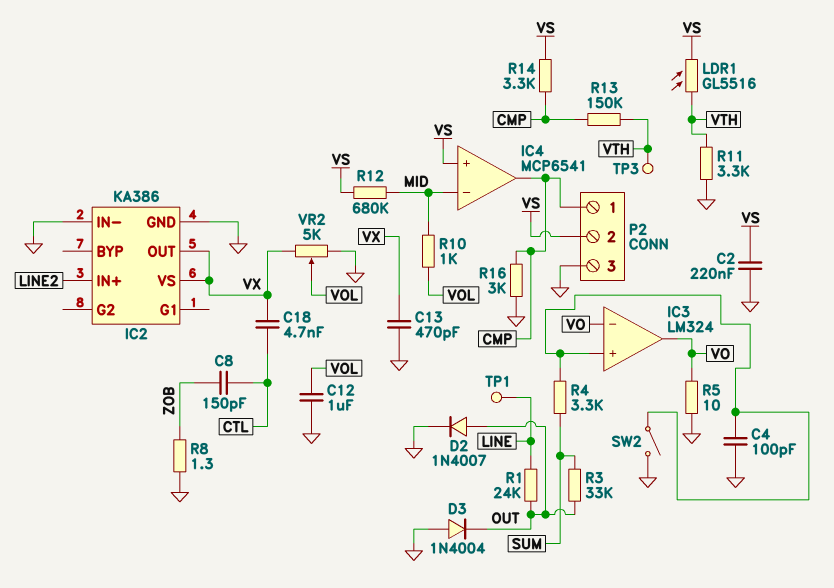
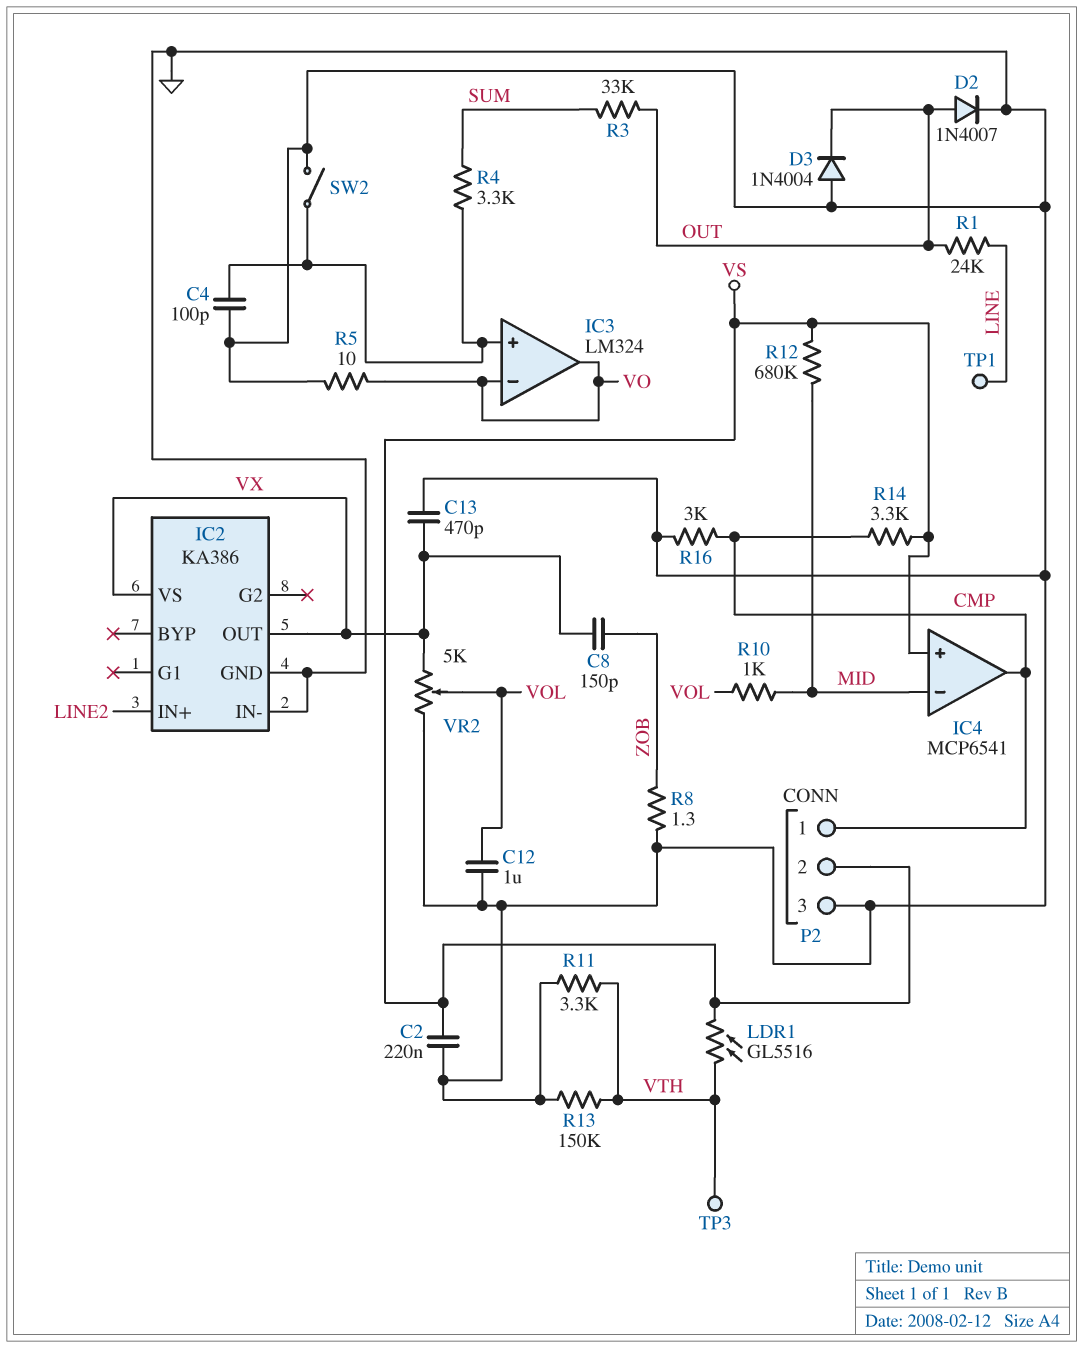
C8: 150pF (CTL, ZOB) -> 150pF (VX, ZOB)
C18: 4.7nF (CTL, VX) -> none
R13: 150k (CMP, VTH) -> 150k (GND, VTH)

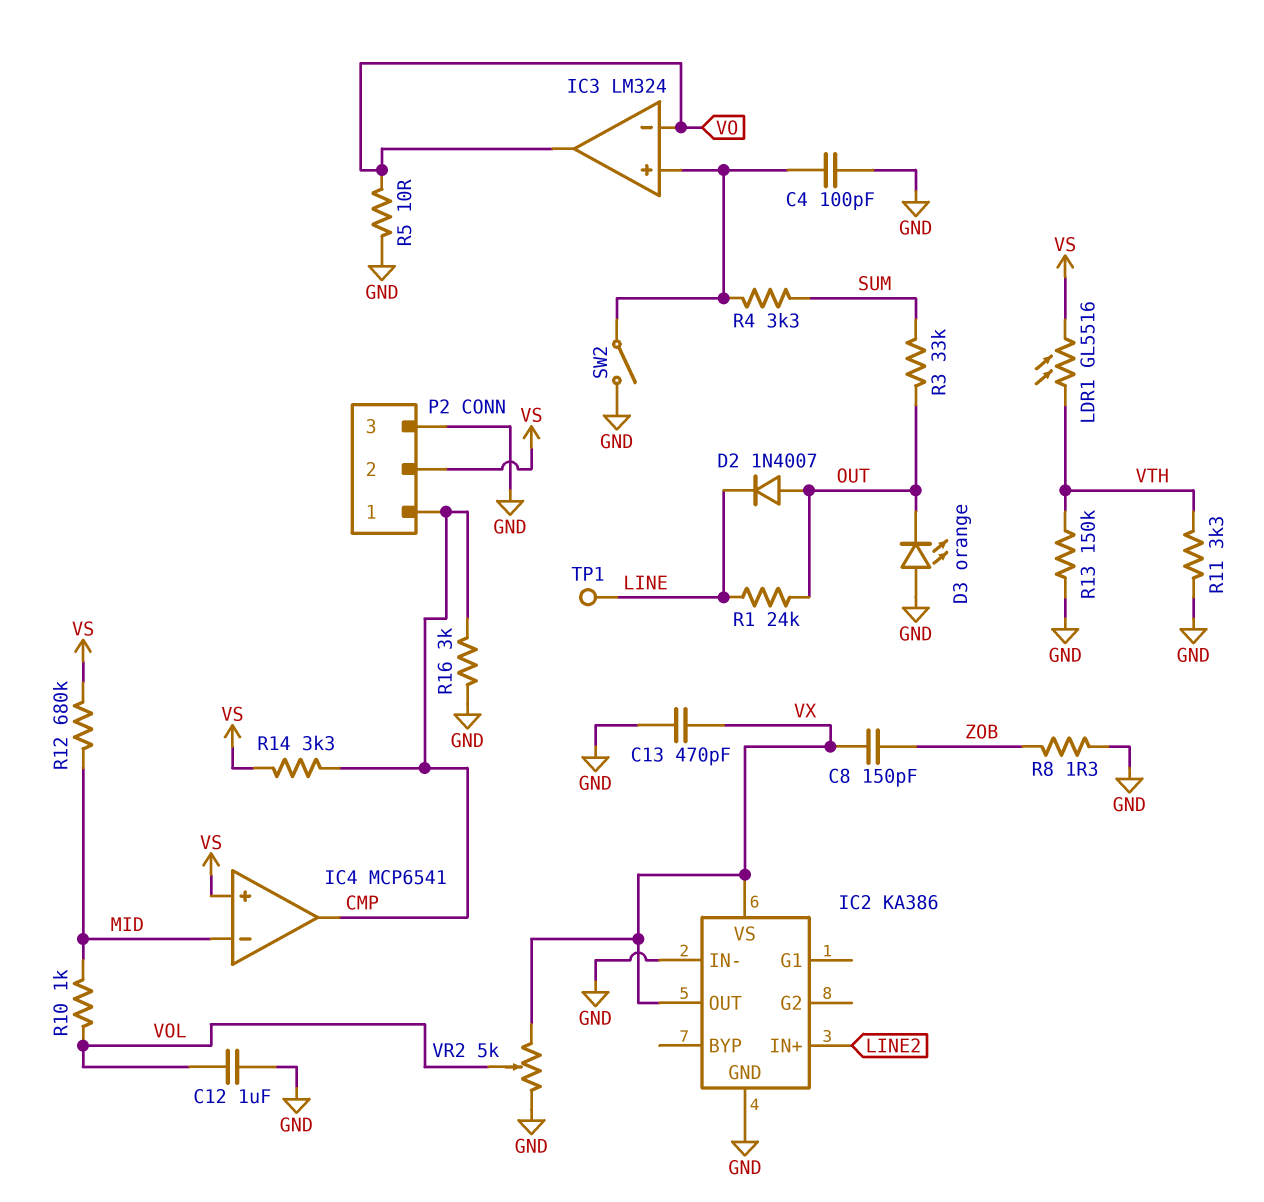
C2: 220nF (GND, VS) -> none
D2: diode 1N4007 (A OUT, K GND) -> diode 1N4007 (A OUT, K LINE)
D3: diode 1N4004 (A GND, K OUT) -> LED orange (A GND, K OUT)
TP3: test point (VTH) -> none

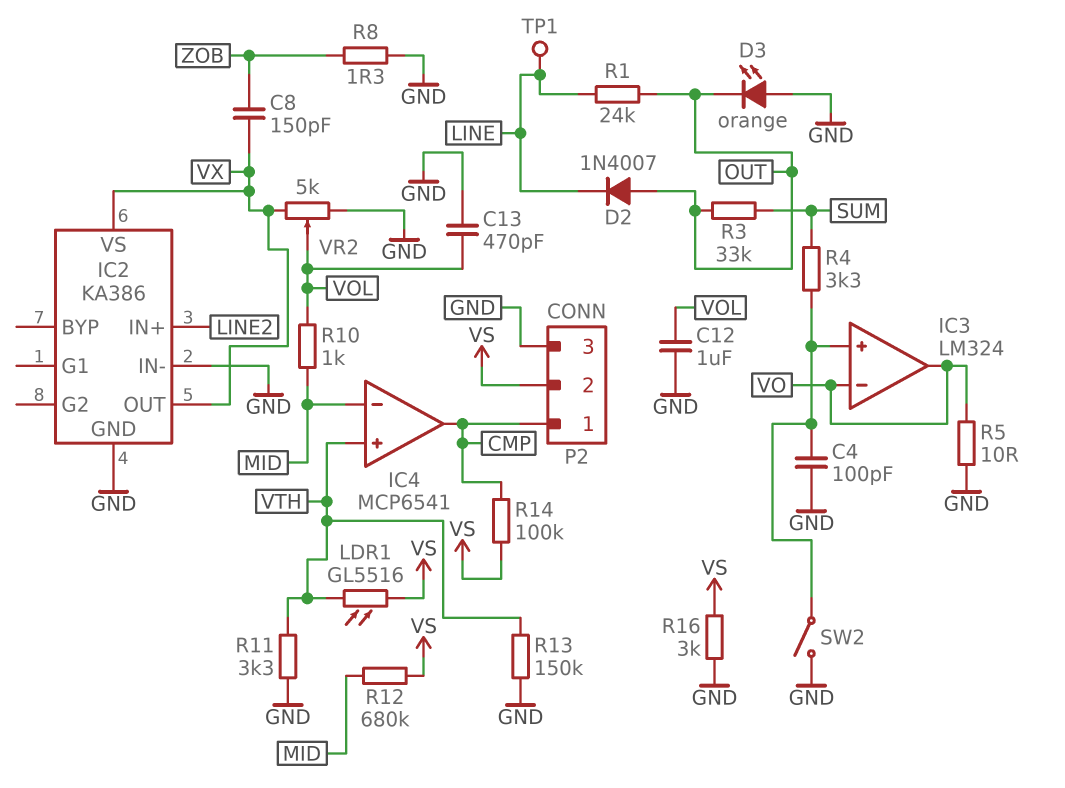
C13: 470pF (GND, VX) -> 470pF (GND, VOL)
IC4 pin in+: VS -> VTH
R14: 3.3k (CMP, VS) -> 100k (CMP, VS)
R16: 3k (CMP, GND) -> 3k (GND, VS)

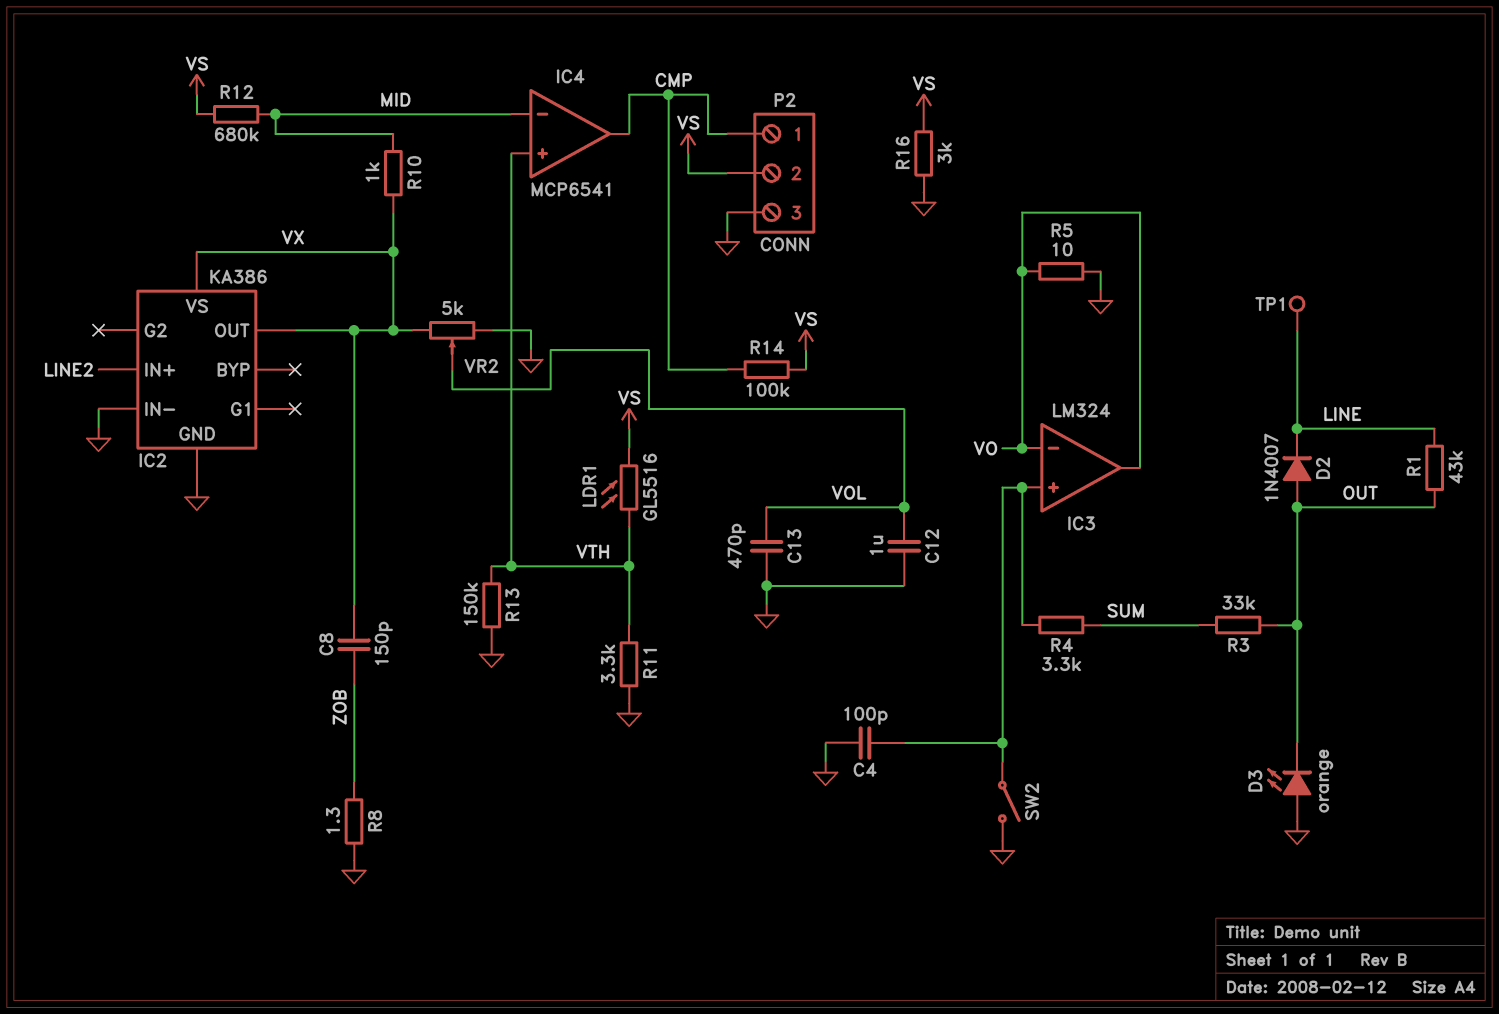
R1: 24k (LINE, OUT) -> 43k (LINE, OUT)
R10: 1k (MID, VOL) -> 1k (MID, VX)

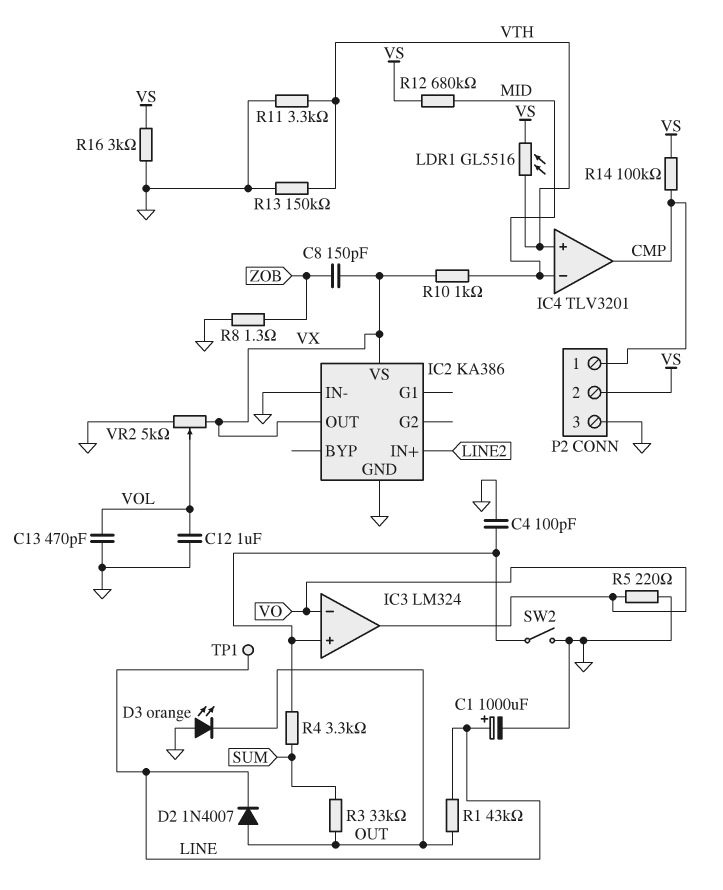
C1: none -> 1000uF (plus LINE, minus GND)
IC4: MCP6541 -> TLV3201
R5: 10 (GND, VO) -> 220 (GND, VO)

